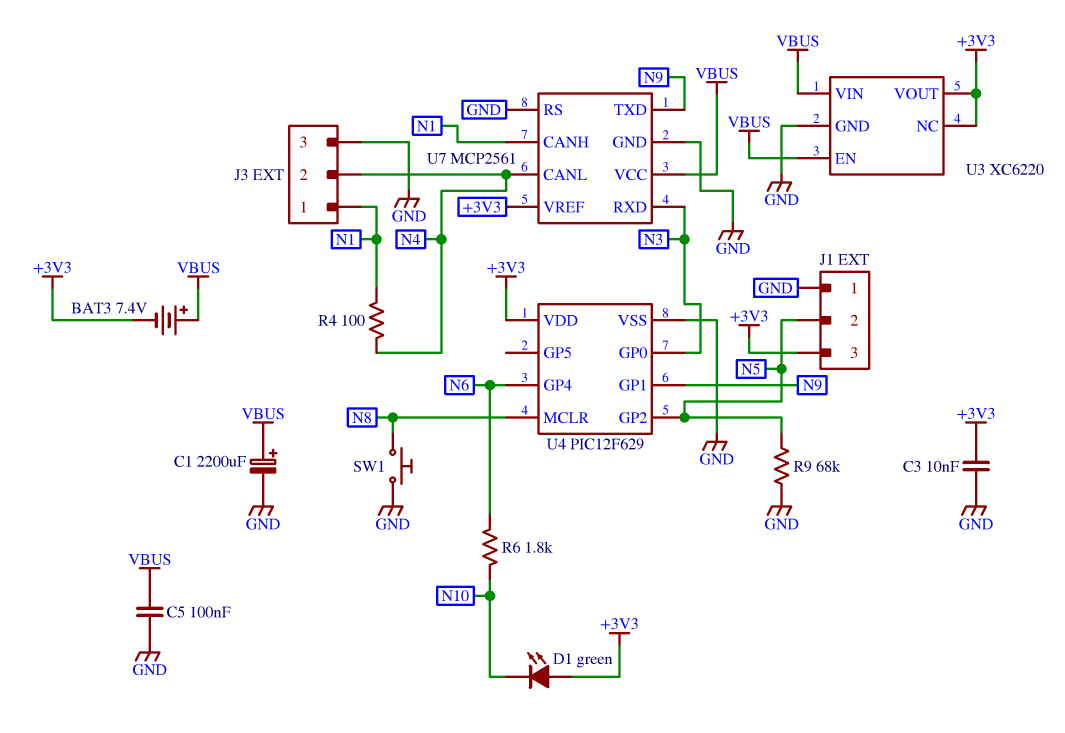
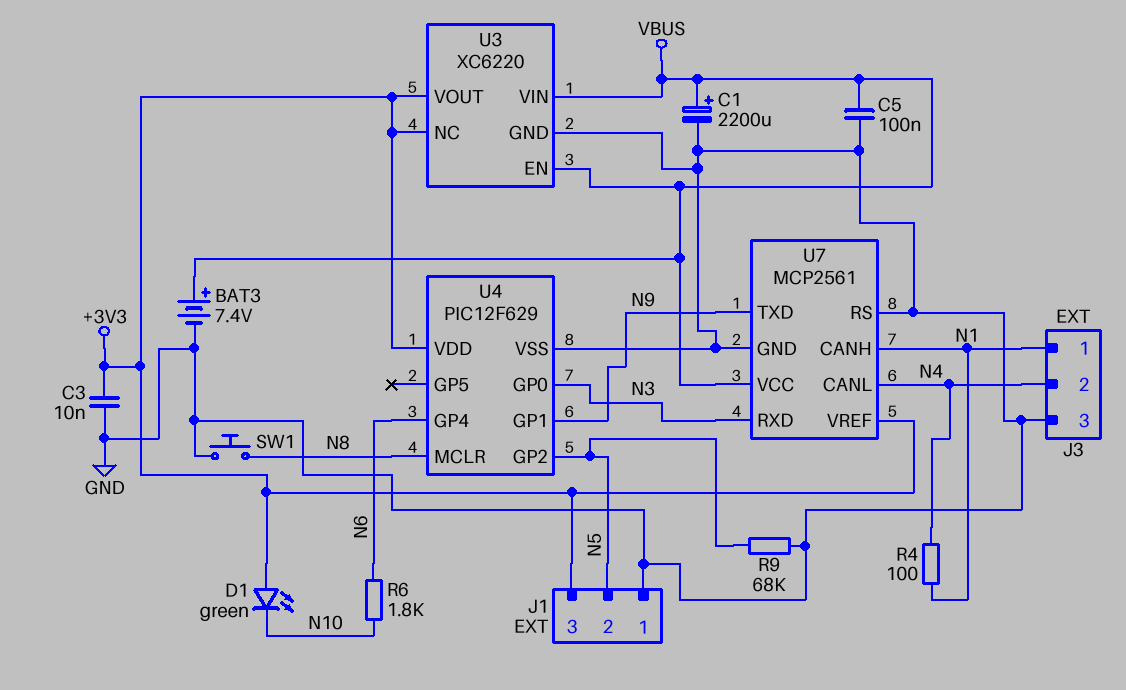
BAT3: 7.4V (plus VBUS, minus +3V3) -> 7.4V (plus VBUS, minus GND)

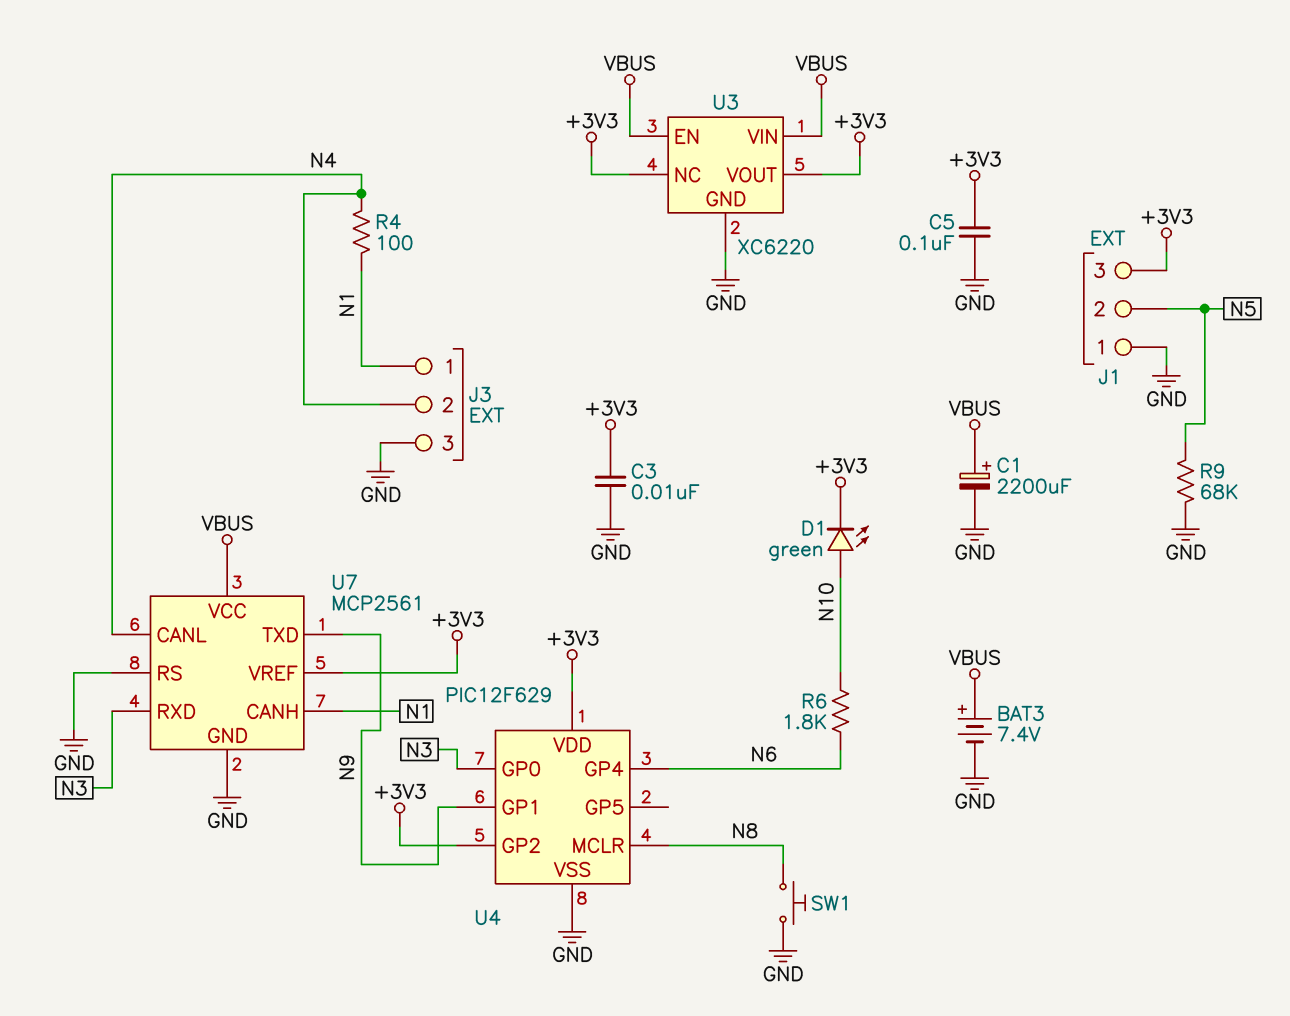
C5: 100nF (GND, VBUS) -> 100nF (+3V3, GND)
D1: LED green (A +3V3, K N10) -> LED green (A N10, K +3V3)
U4 pin GP2: N5 -> +3V3

